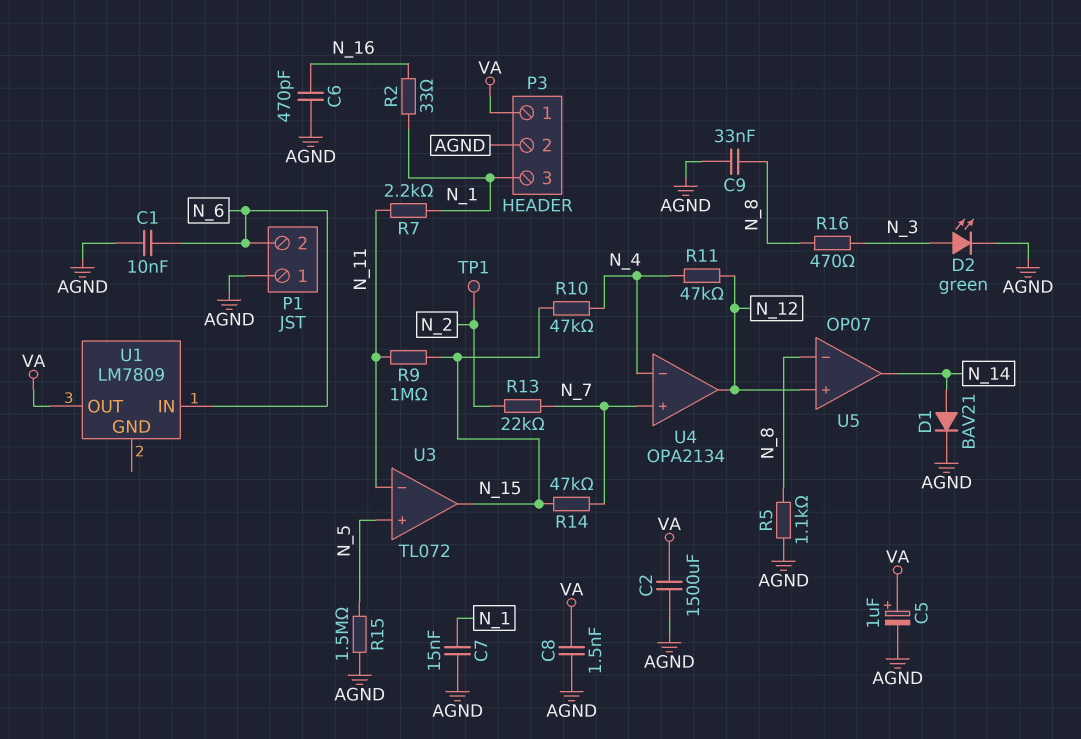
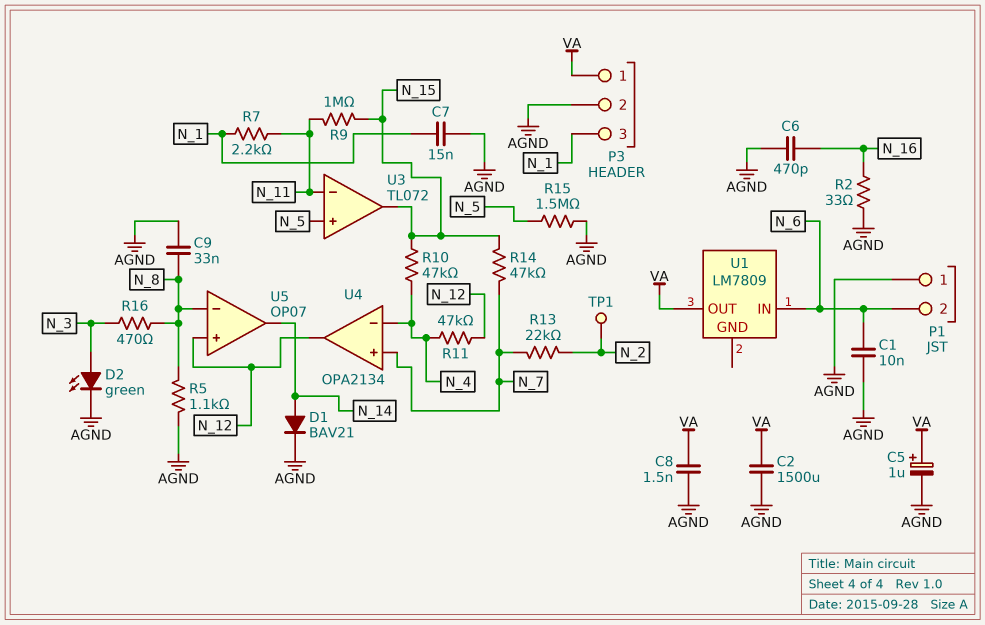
R2: 33 (N_1, N_16) -> 33 (AGND, N_16)

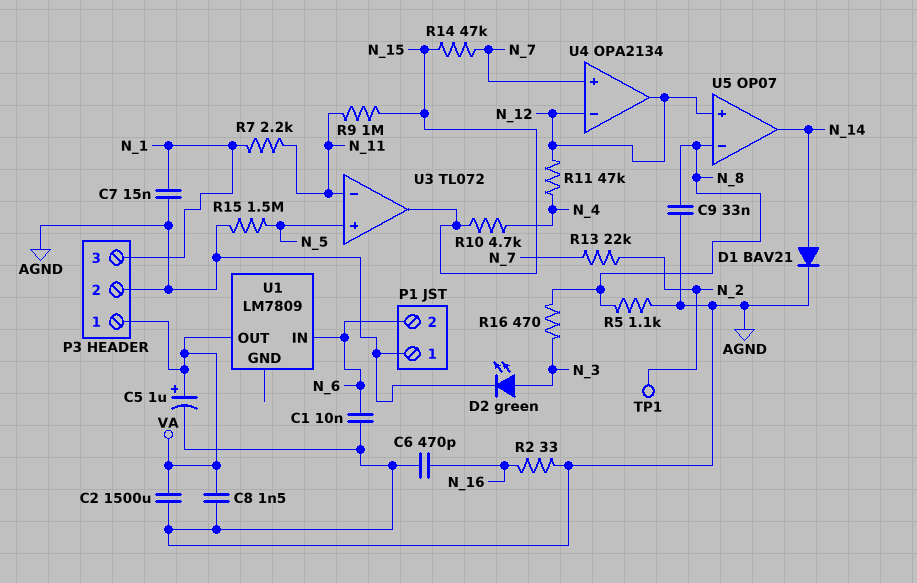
R10: 47k (N_4, N_15) -> 4.7k (N_4, N_15)
U4 pin in-: N_4 -> N_12

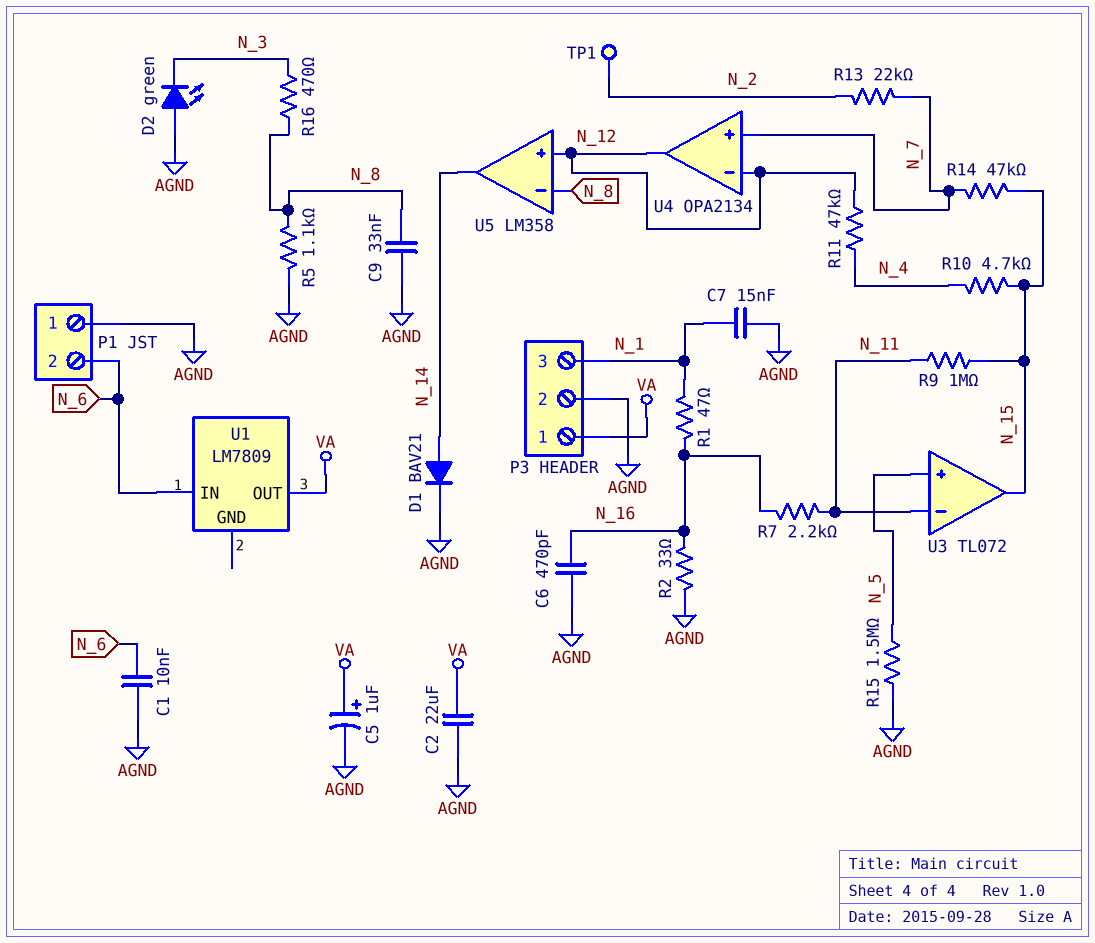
C2: 1500uF (AGND, VA) -> 22uF (AGND, VA)
C8: 1.5nF (AGND, VA) -> none
D2: LED green (A N_3, K AGND) -> LED green (A AGND, K N_3)
R1: none -> 47 (N_1, N_16)
R7: 2.2k (N_1, N_11) -> 2.2k (N_11, N_16)
U5: OP07 -> LM358

